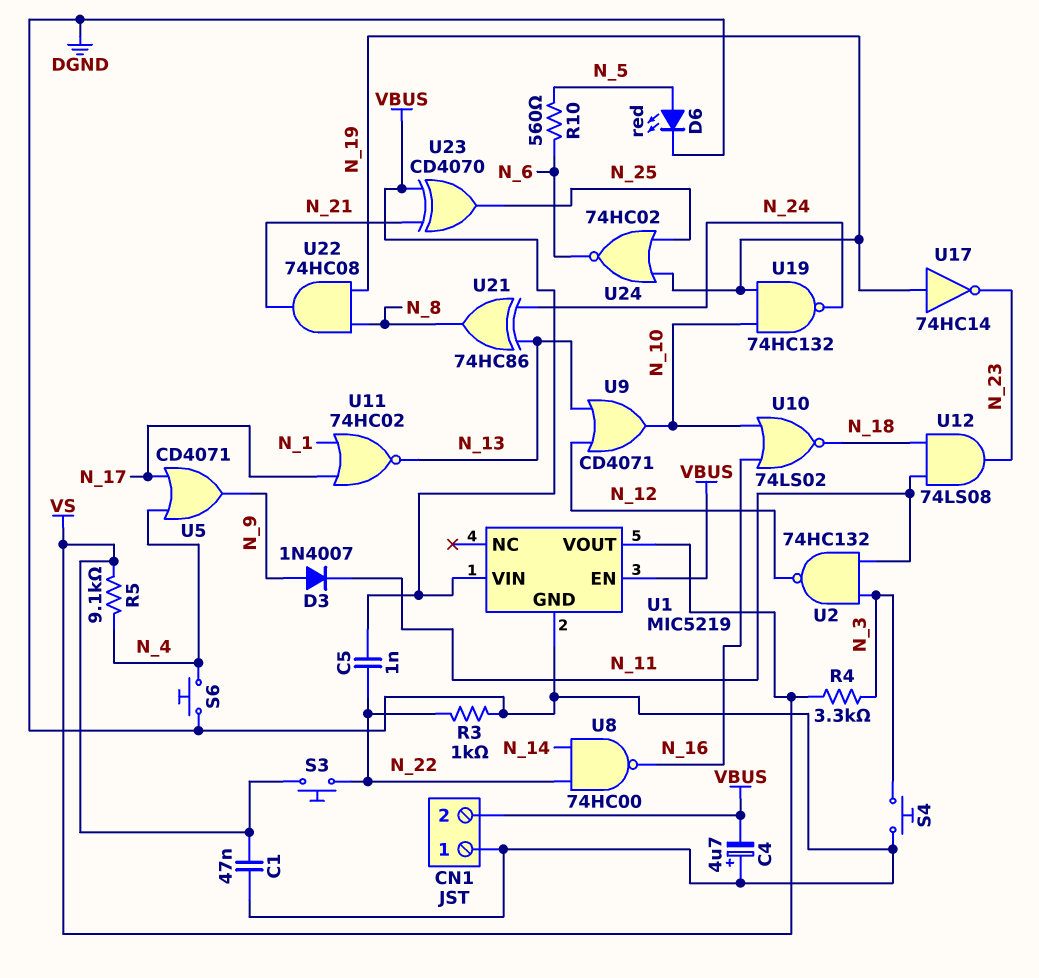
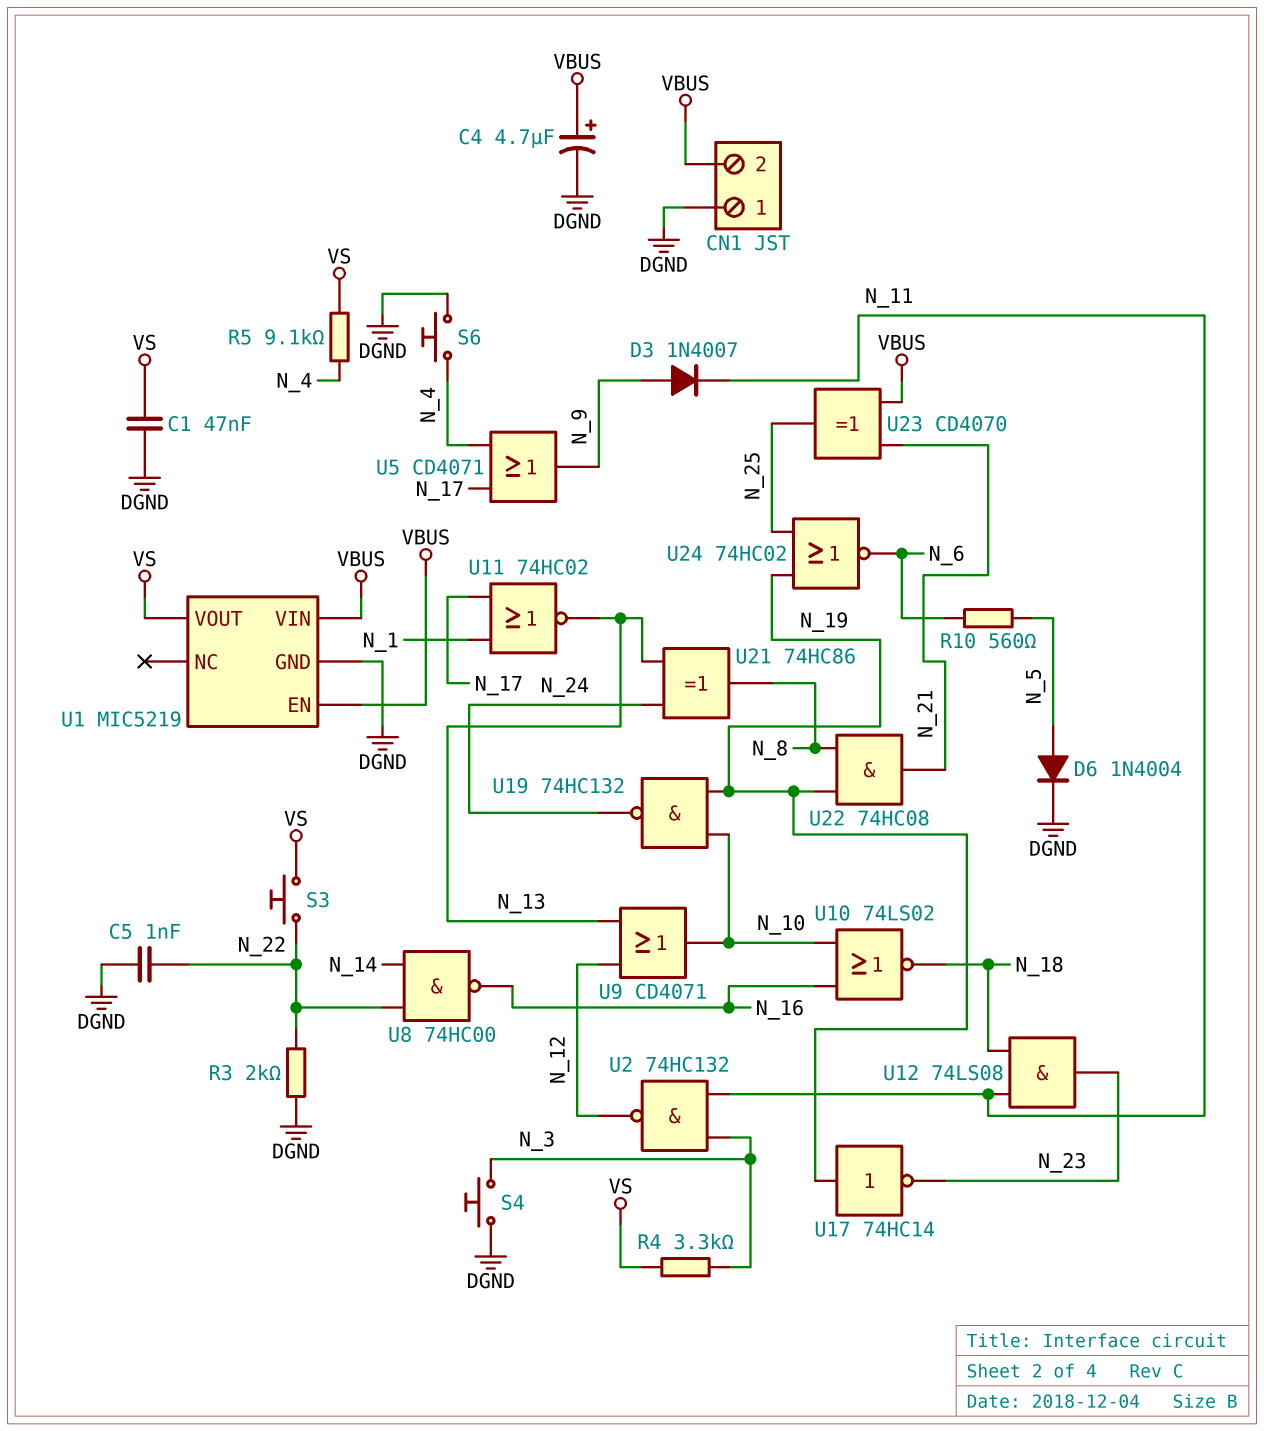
C4: 4.7uF (plus DGND, minus VBUS) -> 4.7uF (plus VBUS, minus DGND)
C5: 1nF (N_22, VBUS) -> 1nF (DGND, N_22)
D6: LED red (A N_5, K DGND) -> diode 1N4004 (A N_5, K DGND)
R3: 1k (DGND, N_22) -> 2k (DGND, N_22)

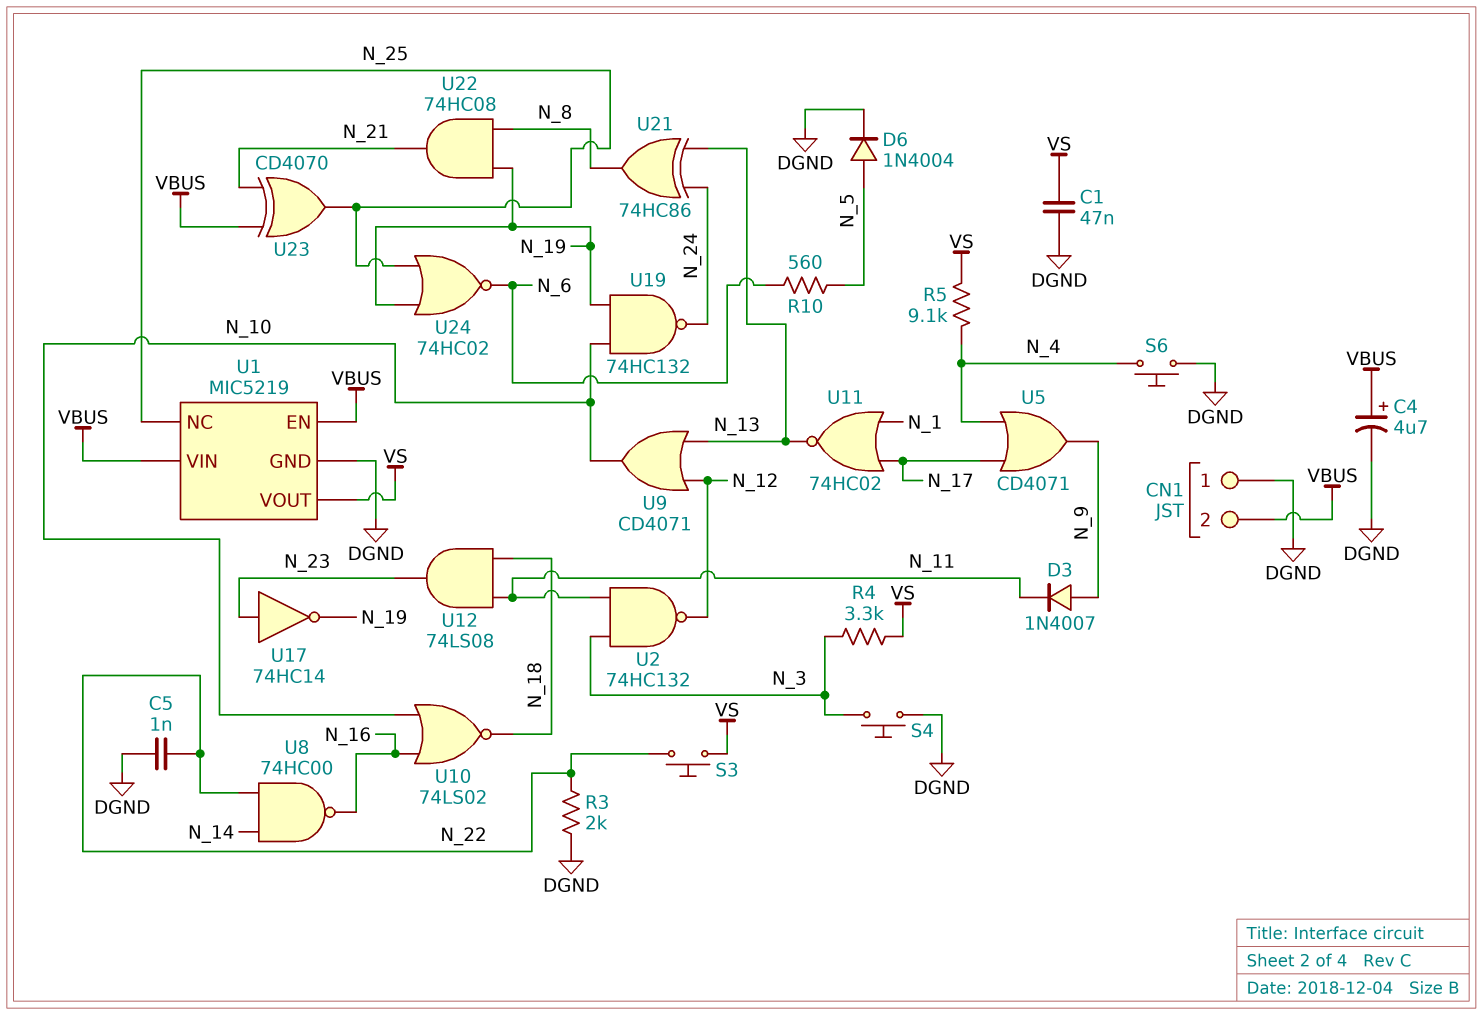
U1 pin NC: none -> N_25
U17: NOT 74HC14 (in N_19, out N_23) -> NOT 74HC14 (in N_23, out N_19)

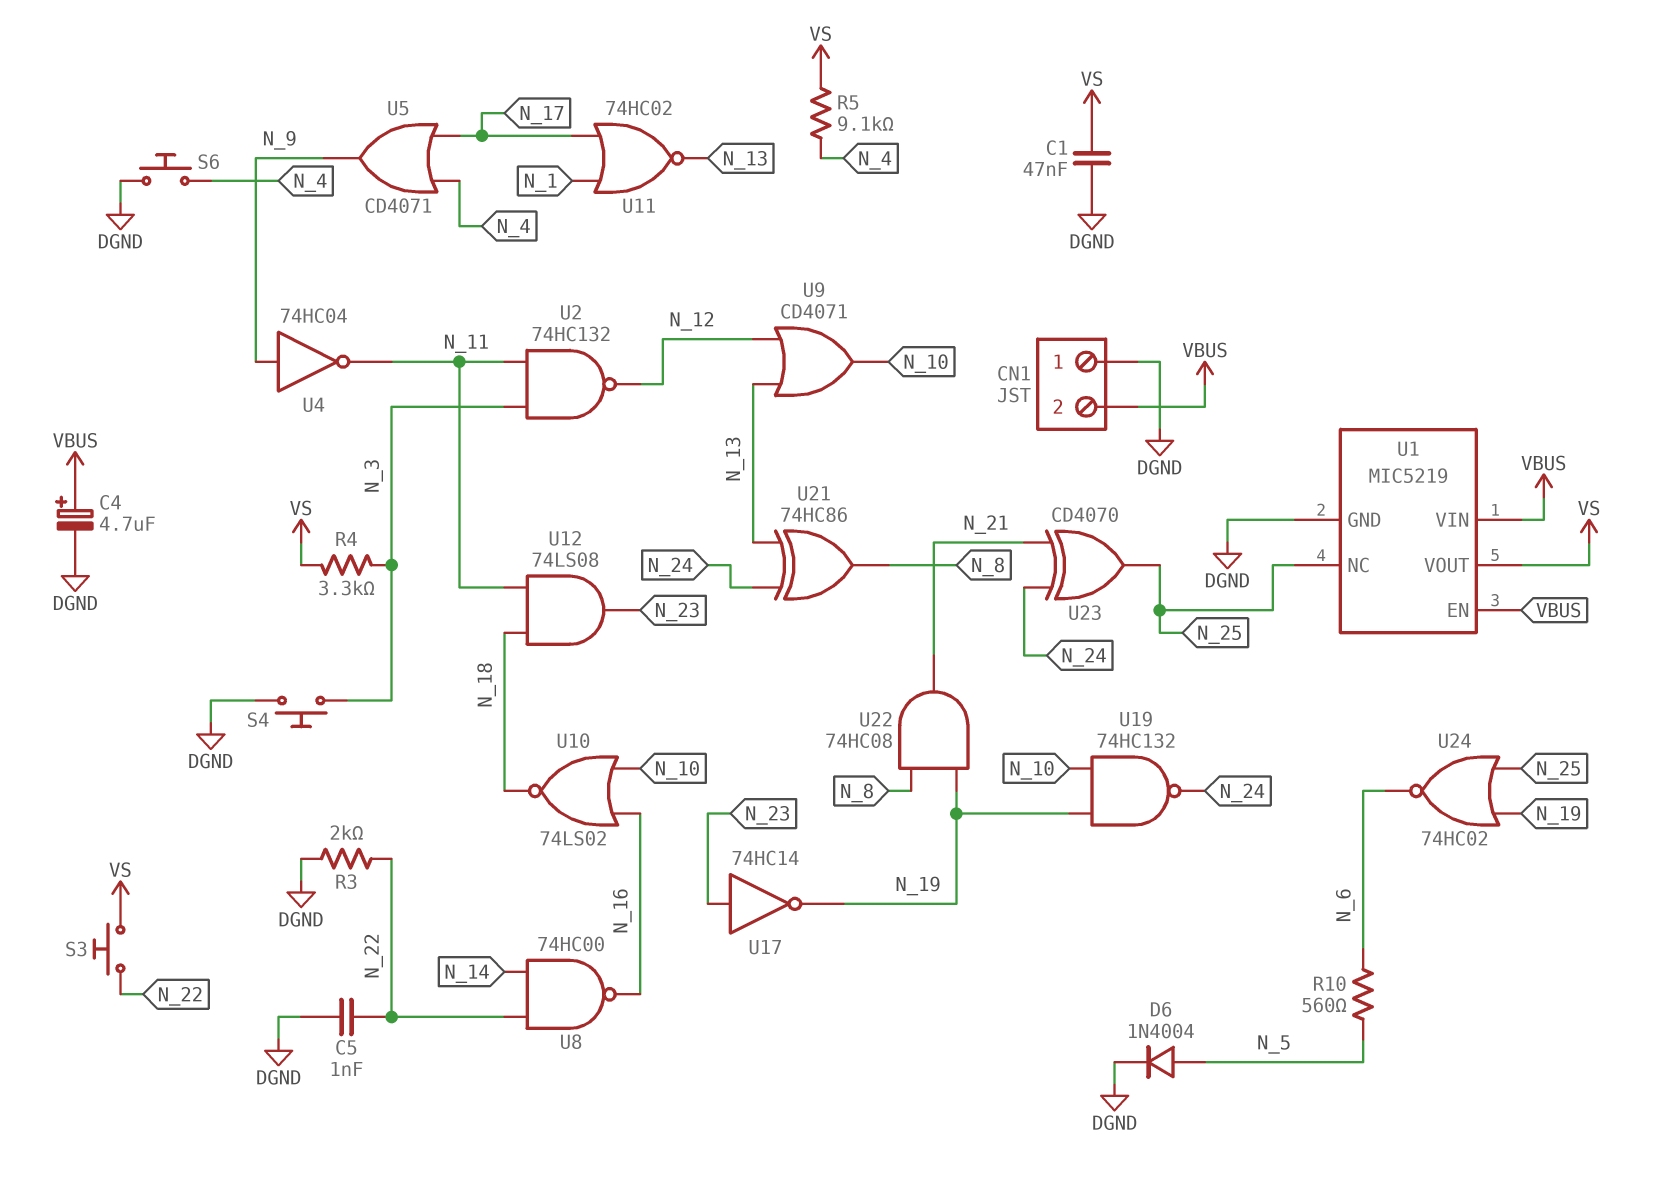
D3: diode 1N4007 (A N_9, K N_11) -> none
U4: none -> NOT 74HC04 (in N_9, out N_11)
U23: XOR CD4070 (in N_21, in VBUS, out N_25) -> XOR CD4070 (in N_21, in N_24, out N_25)

